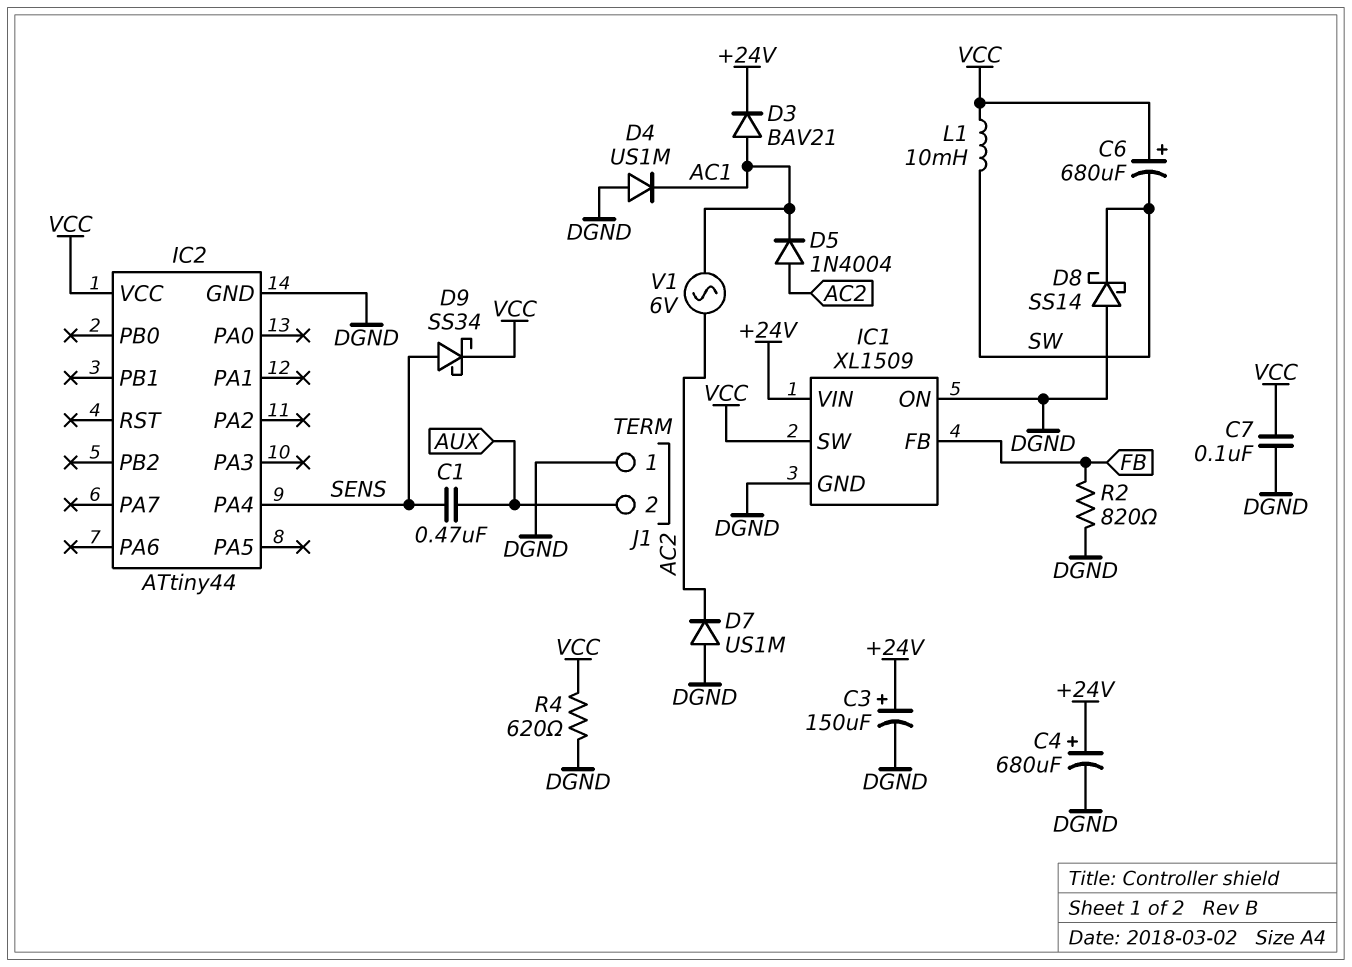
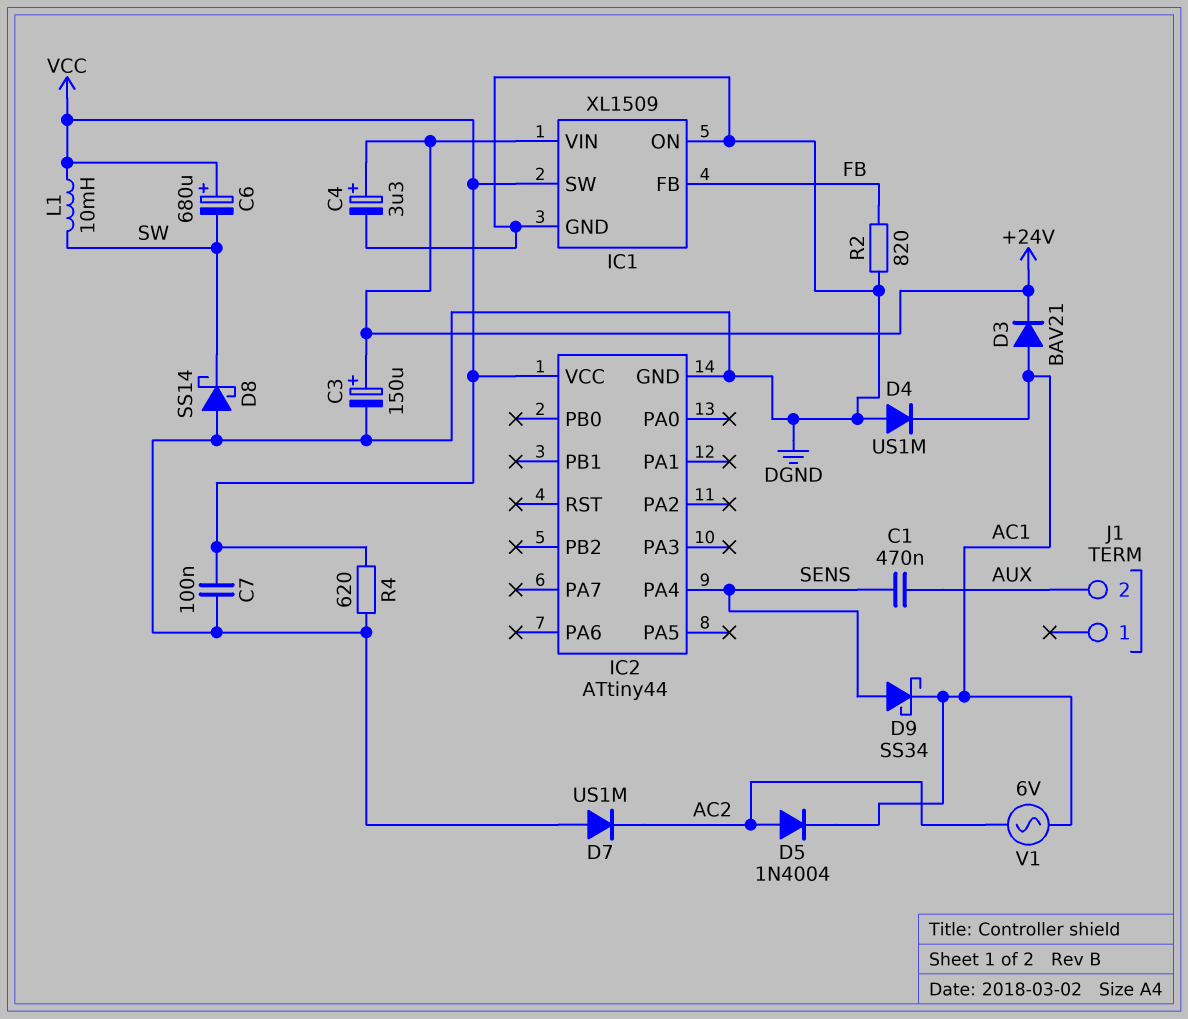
C4: 680uF (plus +24V, minus DGND) -> 3.3uF (plus +24V, minus DGND)
D9: schottky SS34 (A SENS, K VCC) -> schottky SS34 (A SENS, K AC1)
J1 pin 1: DGND -> none

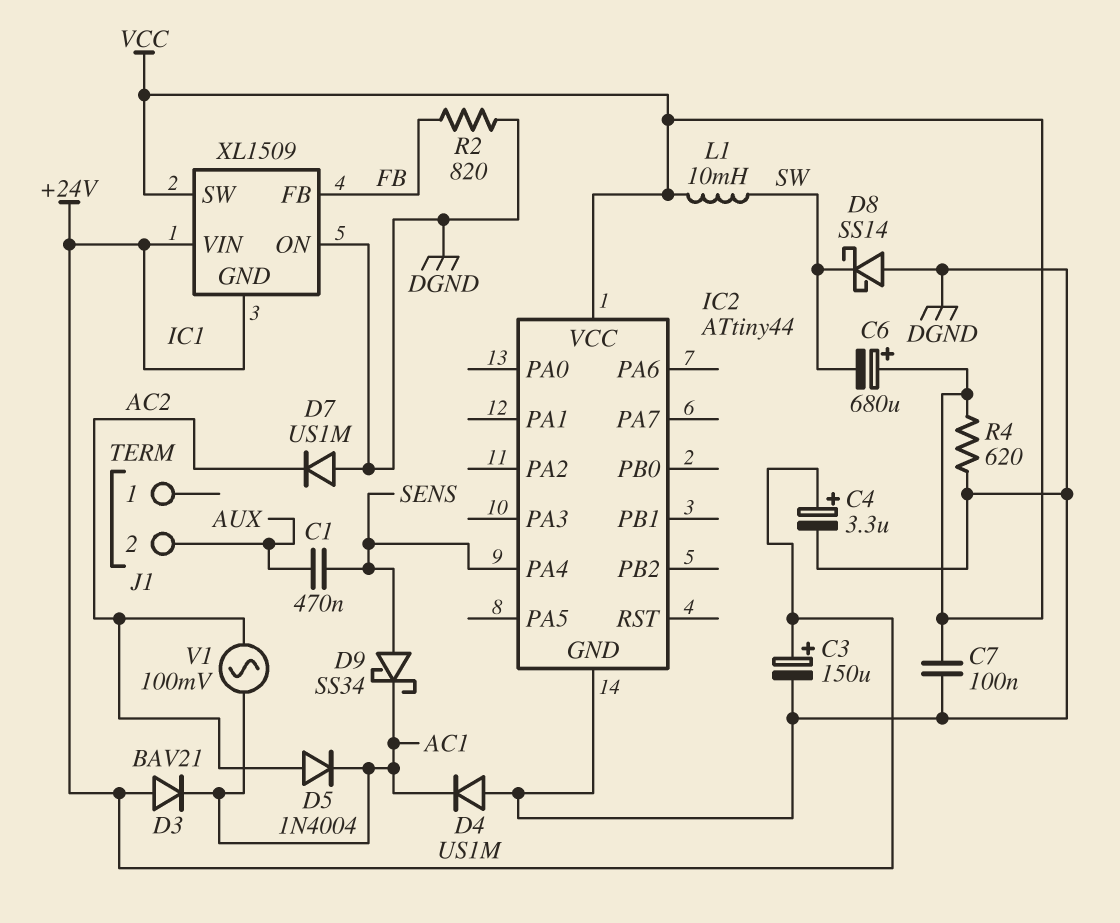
D3: diode BAV21 (A AC1, K +24V) -> diode BAV21 (A +24V, K AC1)
IC1 pin GND: DGND -> +24V
V1: AC 6V (AC1, AC2) -> AC 100mV (AC1, AC2)

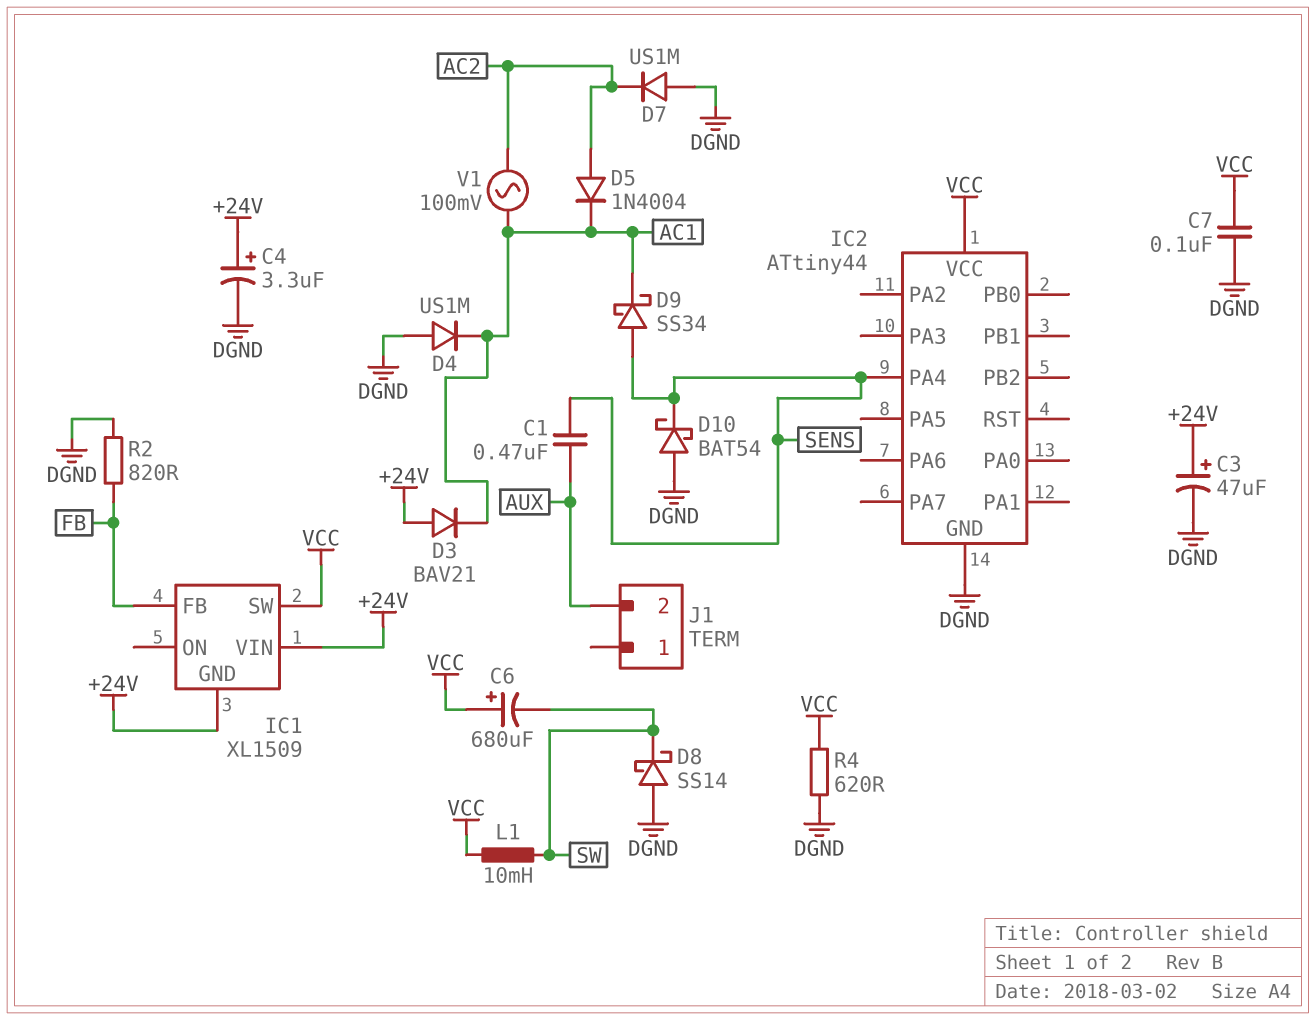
C3: 150uF (plus +24V, minus DGND) -> 47uF (plus +24V, minus DGND)
D10: none -> schottky BAT54 (A DGND, K SENS)
IC1 pin ON: DGND -> none

